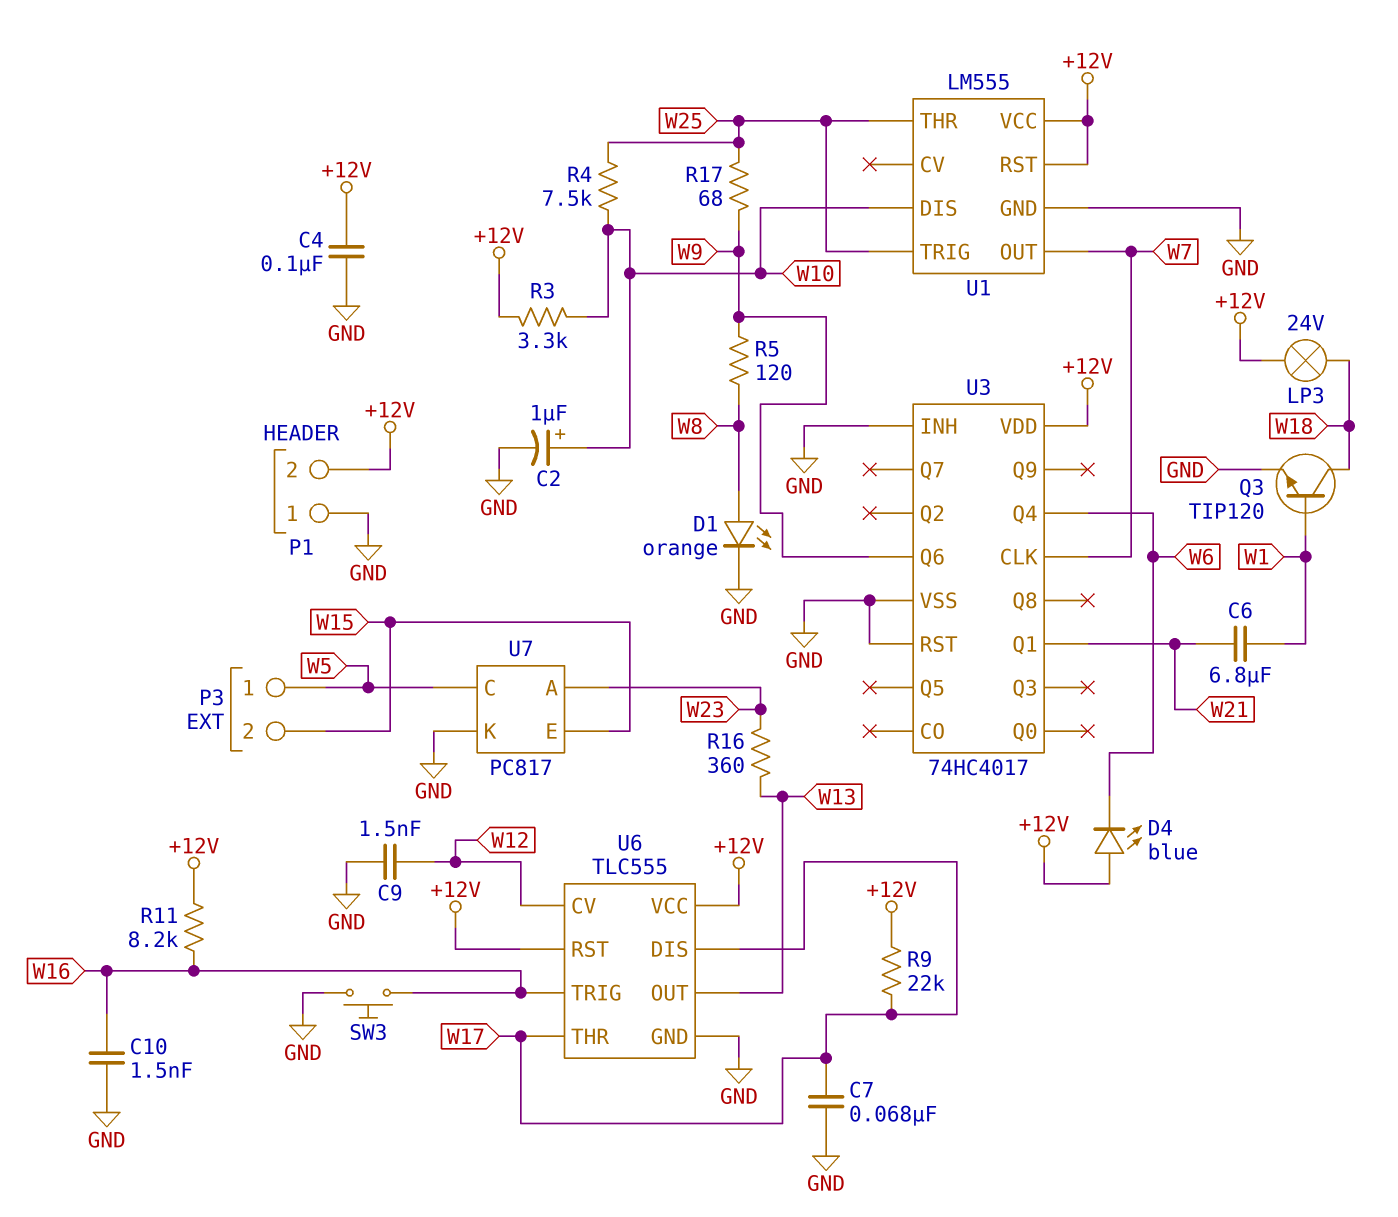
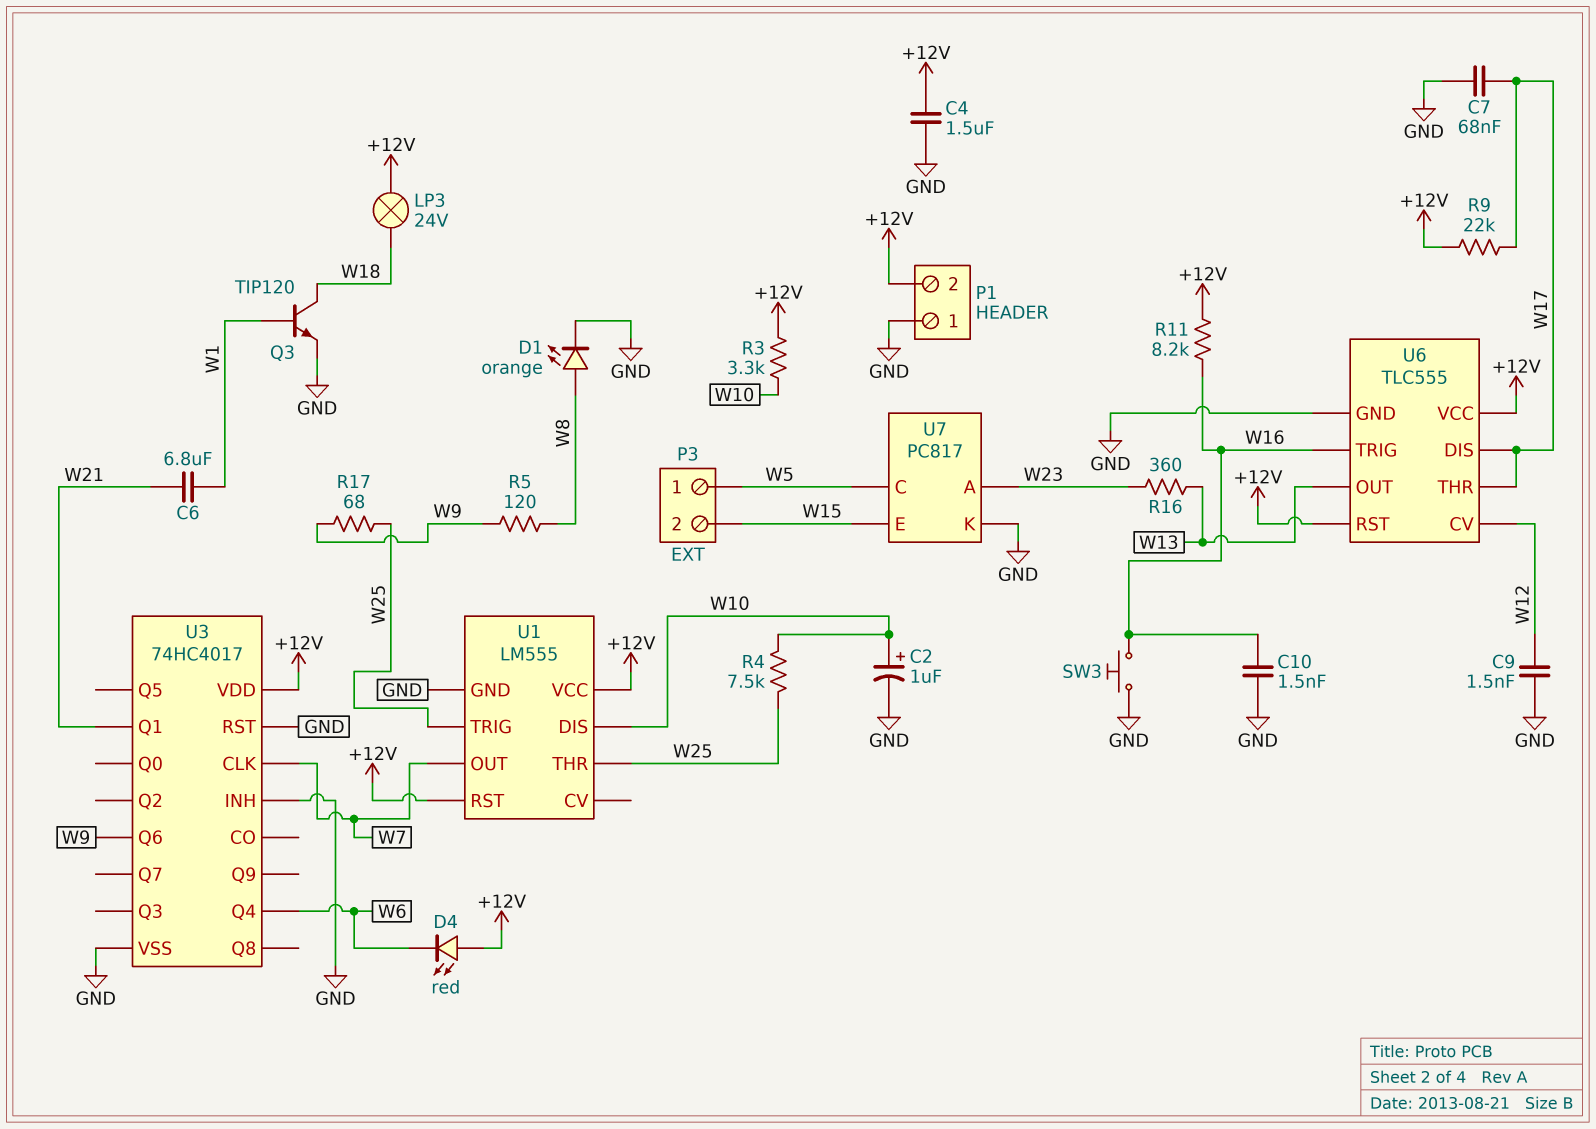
C4: 100nF (+12V, GND) -> 1.5uF (+12V, GND)
D4: LED blue (A +12V, K W6) -> LED red (A +12V, K W6)

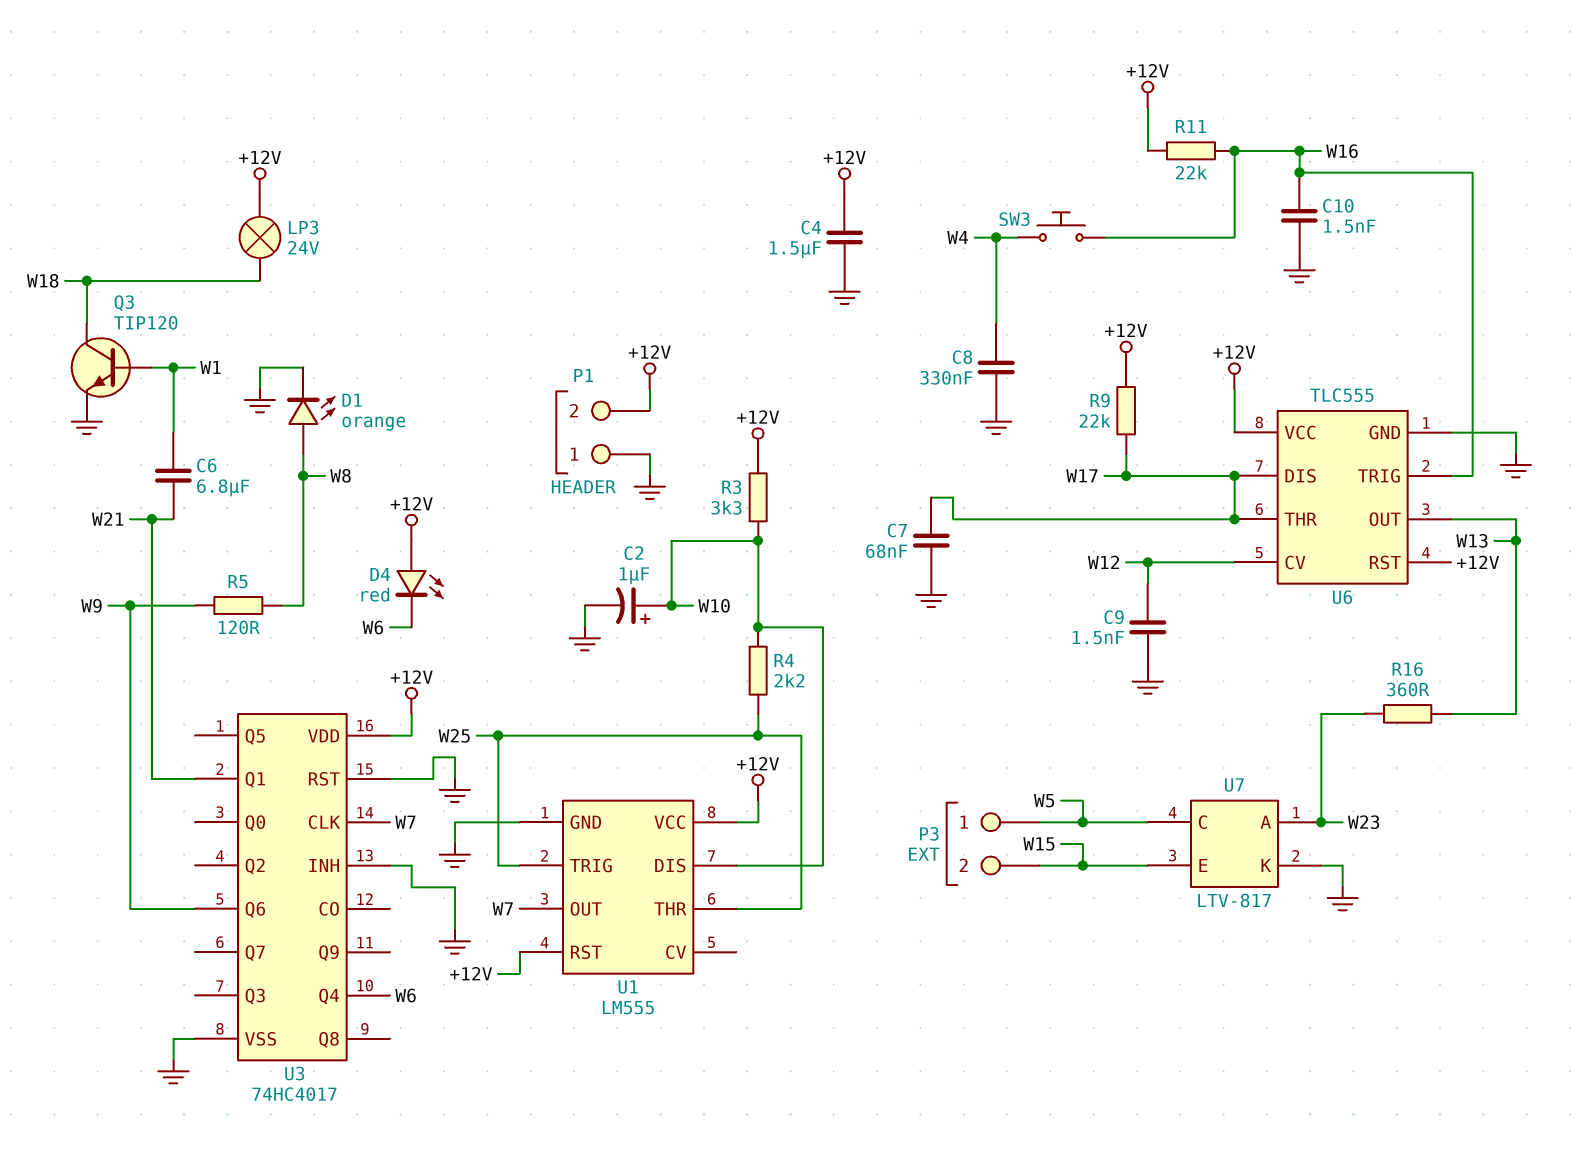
C8: none -> 330nF (GND, W4)
R4: 7.5k (W10, W25) -> 2.2k (W10, W25)
R11: 8.2k (+12V, W16) -> 22k (+12V, W16)
R17: 68 (W9, W25) -> none
SW3: button (GND, W16) -> button (W4, W16)
U7: PC817 -> LTV-817

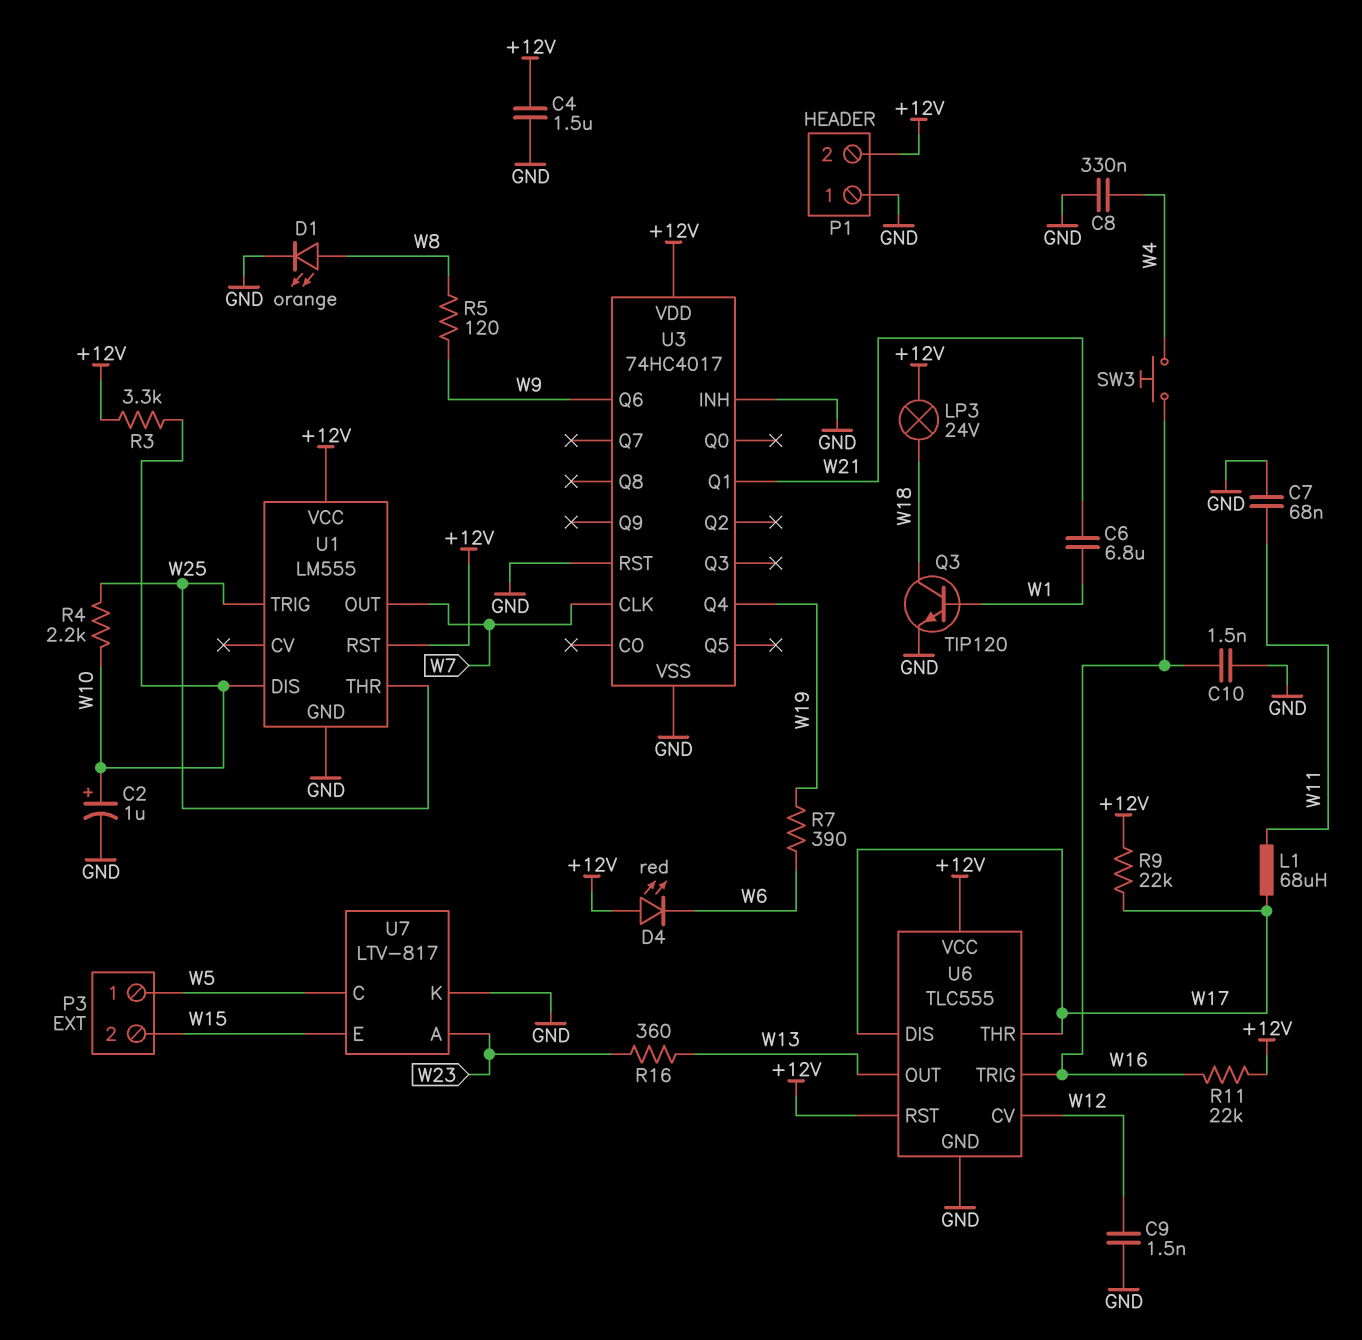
C7: 68nF (GND, W17) -> 68nF (GND, W11)
L1: none -> 68uH (W11, W17)
R7: none -> 390 (W6, W19)
U3 pin Q4: W6 -> W19

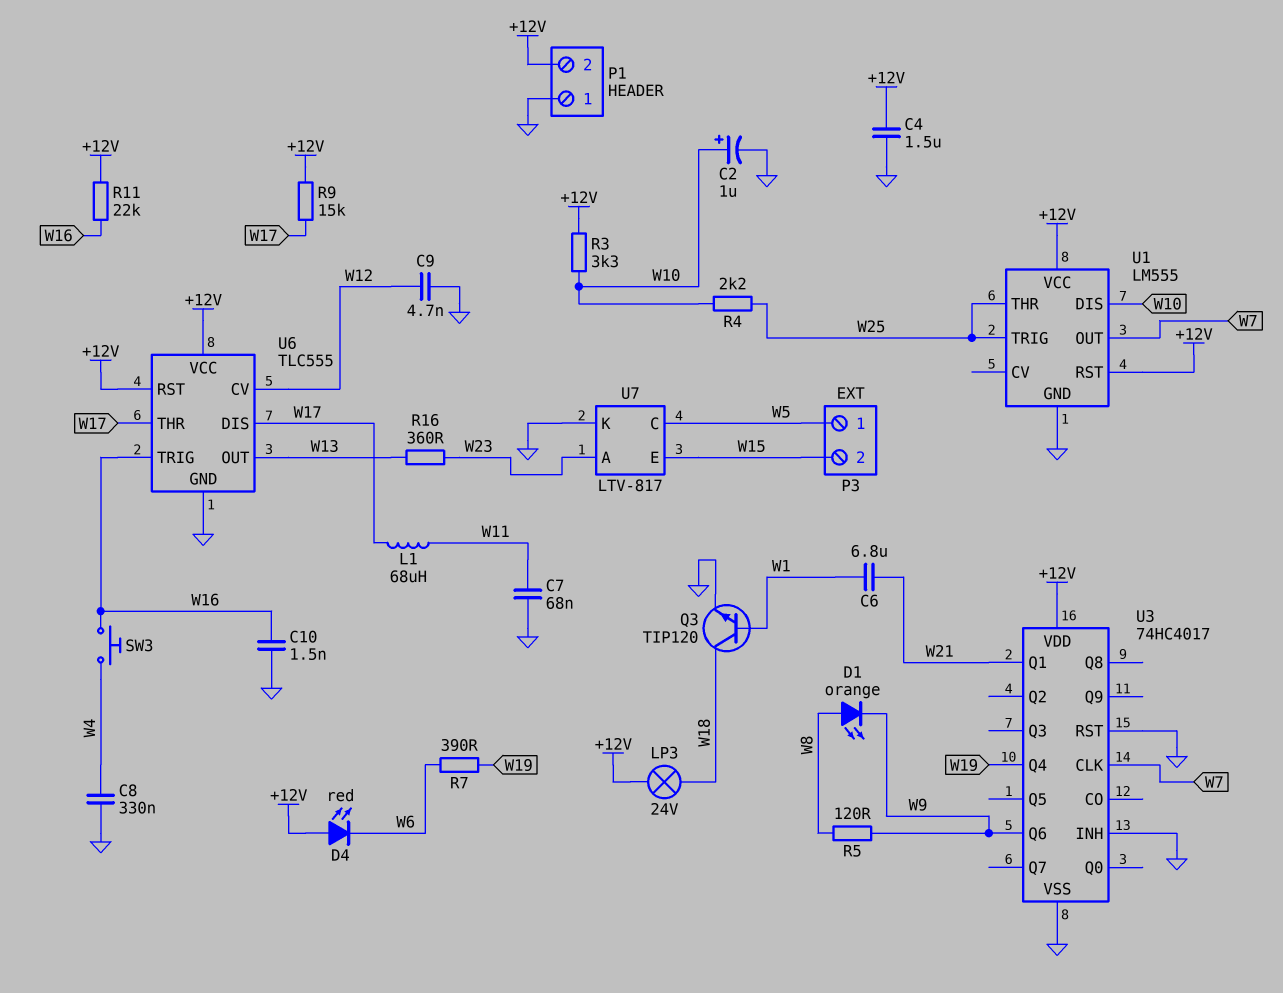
C9: 1.5nF (GND, W12) -> 4.7nF (GND, W12)
D1: LED orange (A W8, K GND) -> LED orange (A W8, K W9)
R9: 22k (+12V, W17) -> 15k (+12V, W17)

